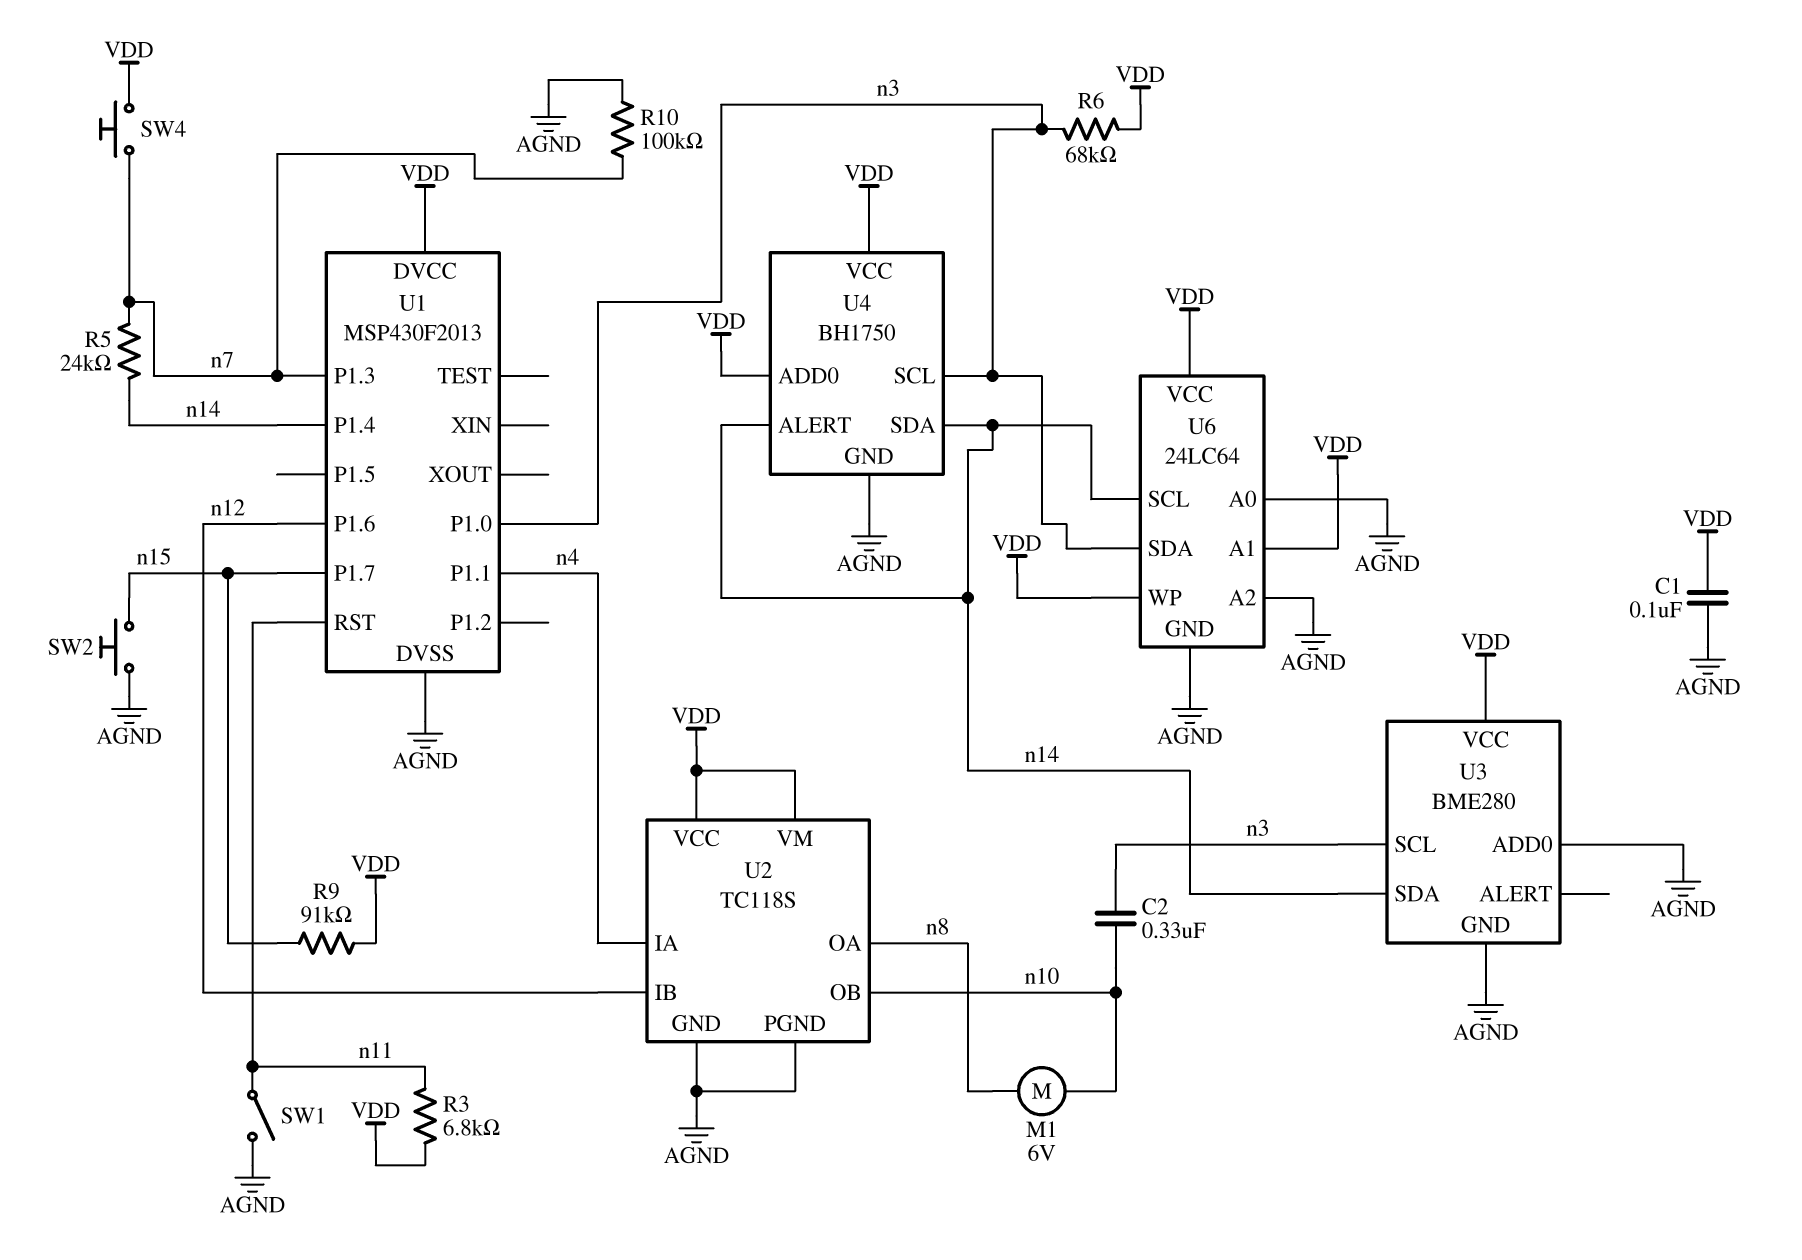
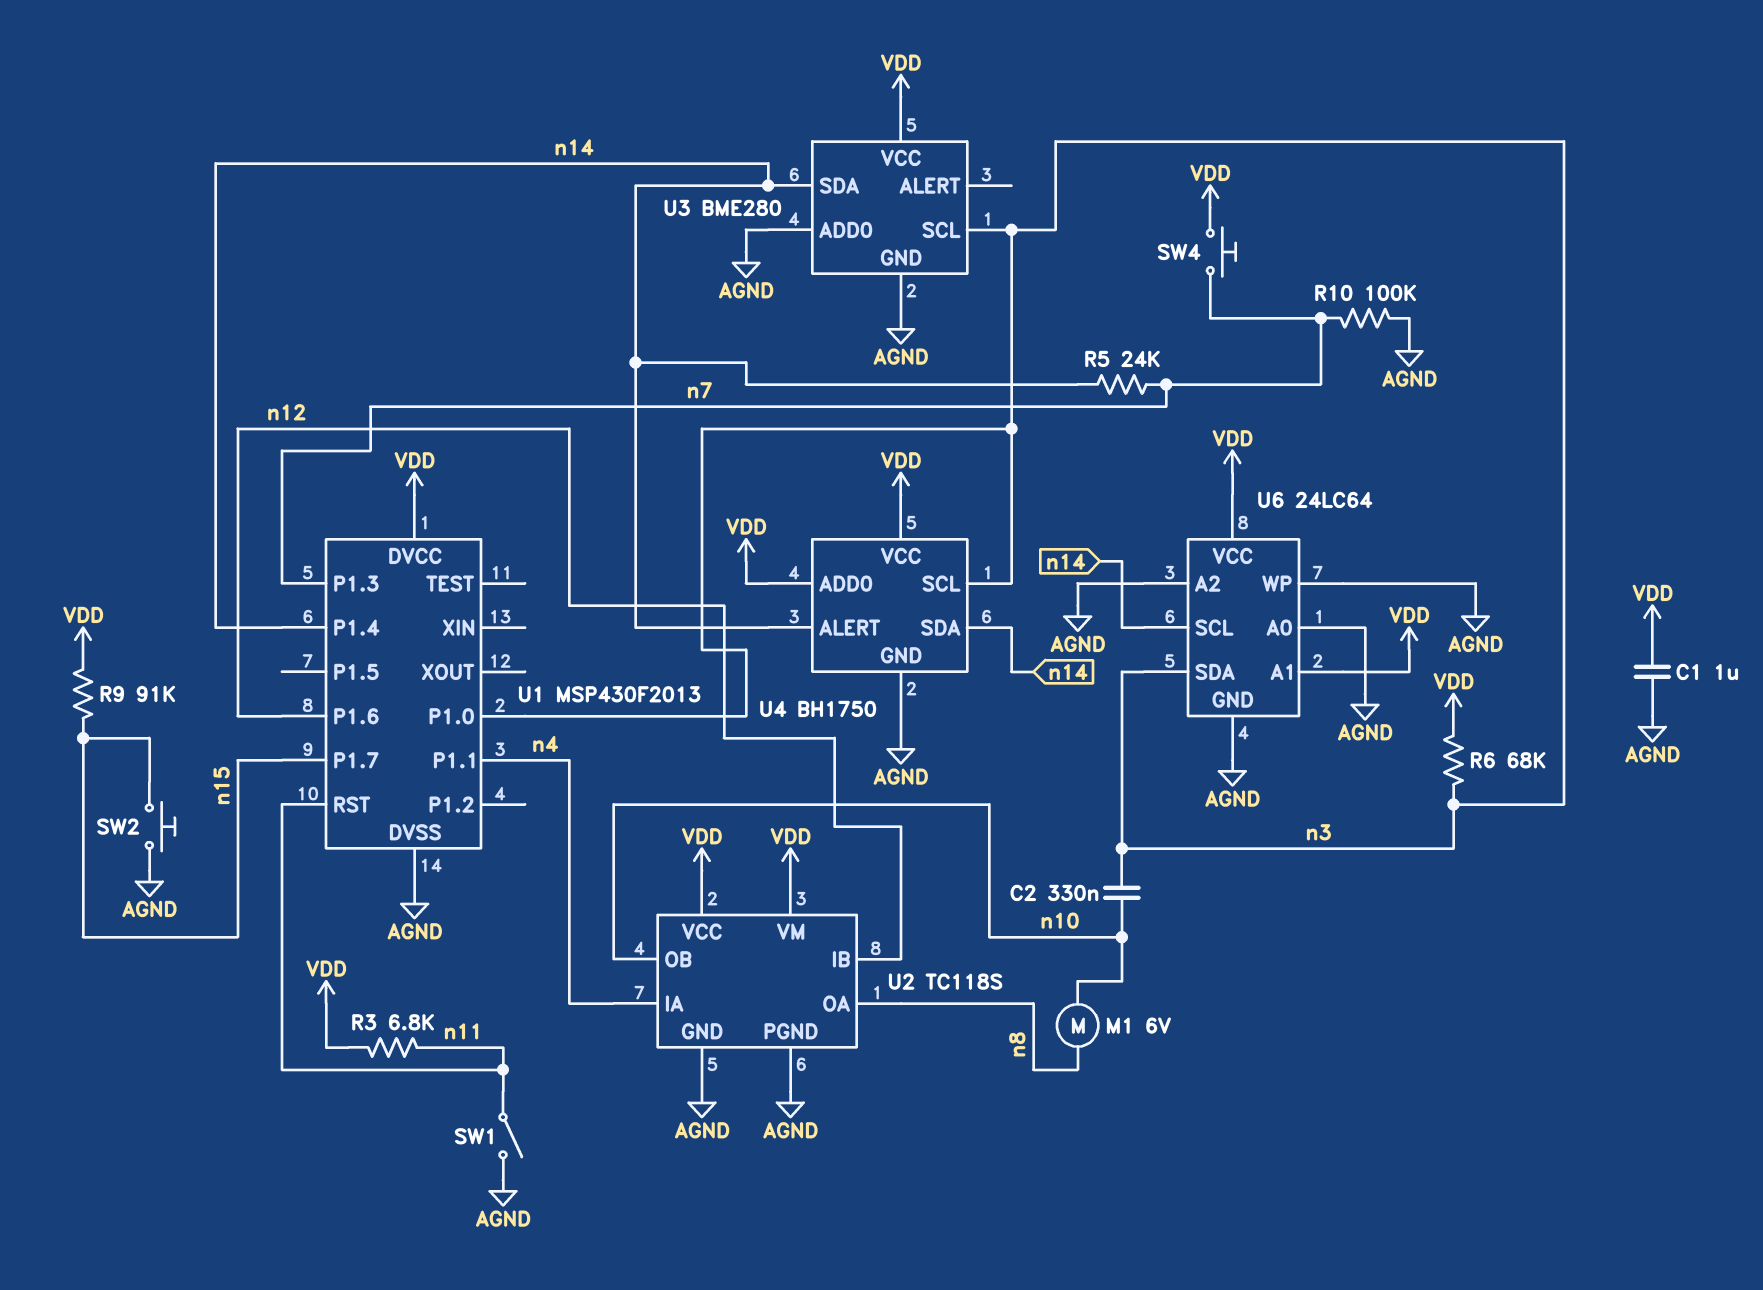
C1: 100nF (AGND, VDD) -> 1uF (AGND, VDD)
U6 pin WP: VDD -> AGND

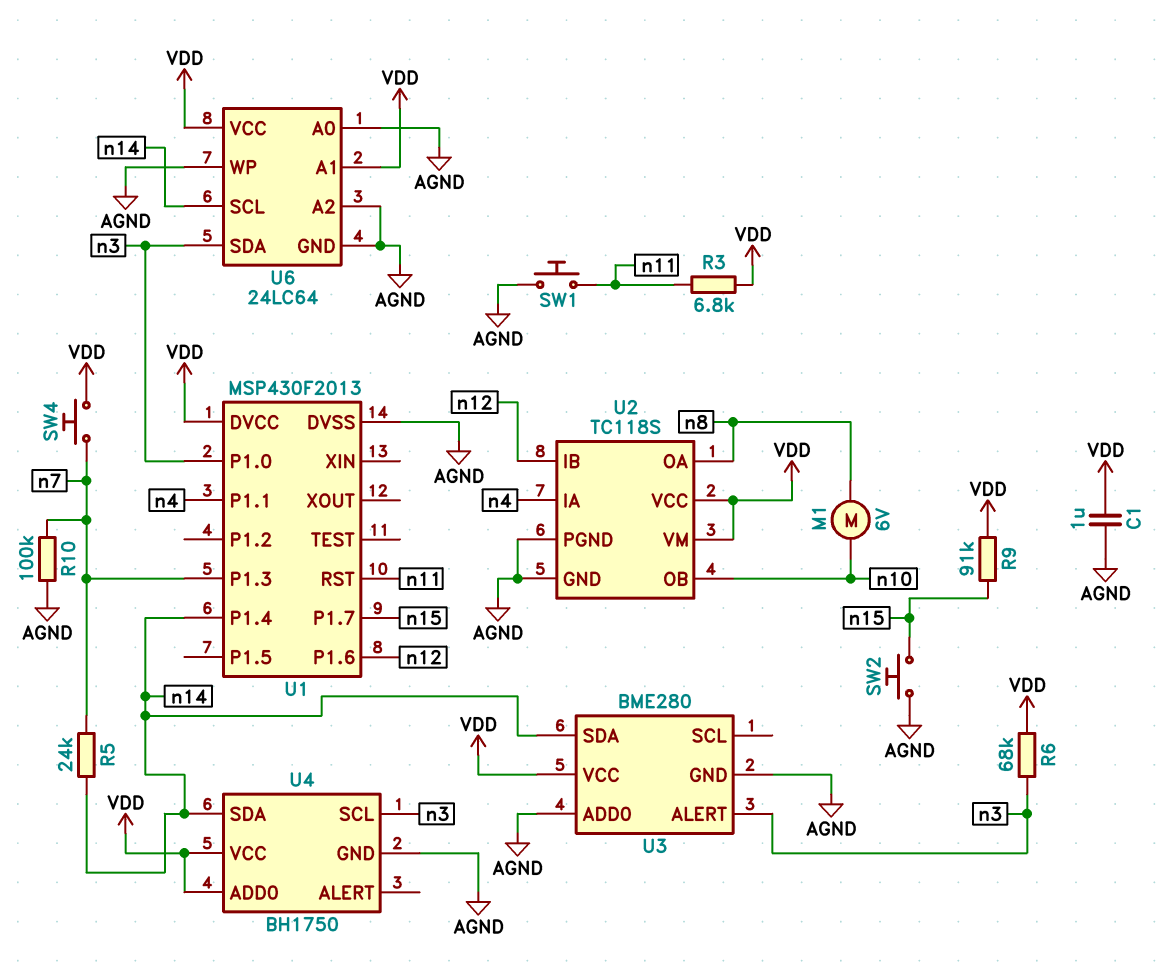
C2: 330nF (n3, n10) -> none
SW1: switch (AGND, n11) -> button (AGND, n11)
U3 pin ALERT: none -> n3
U3 pin SCL: n3 -> none
U4 pin ALERT: n14 -> none

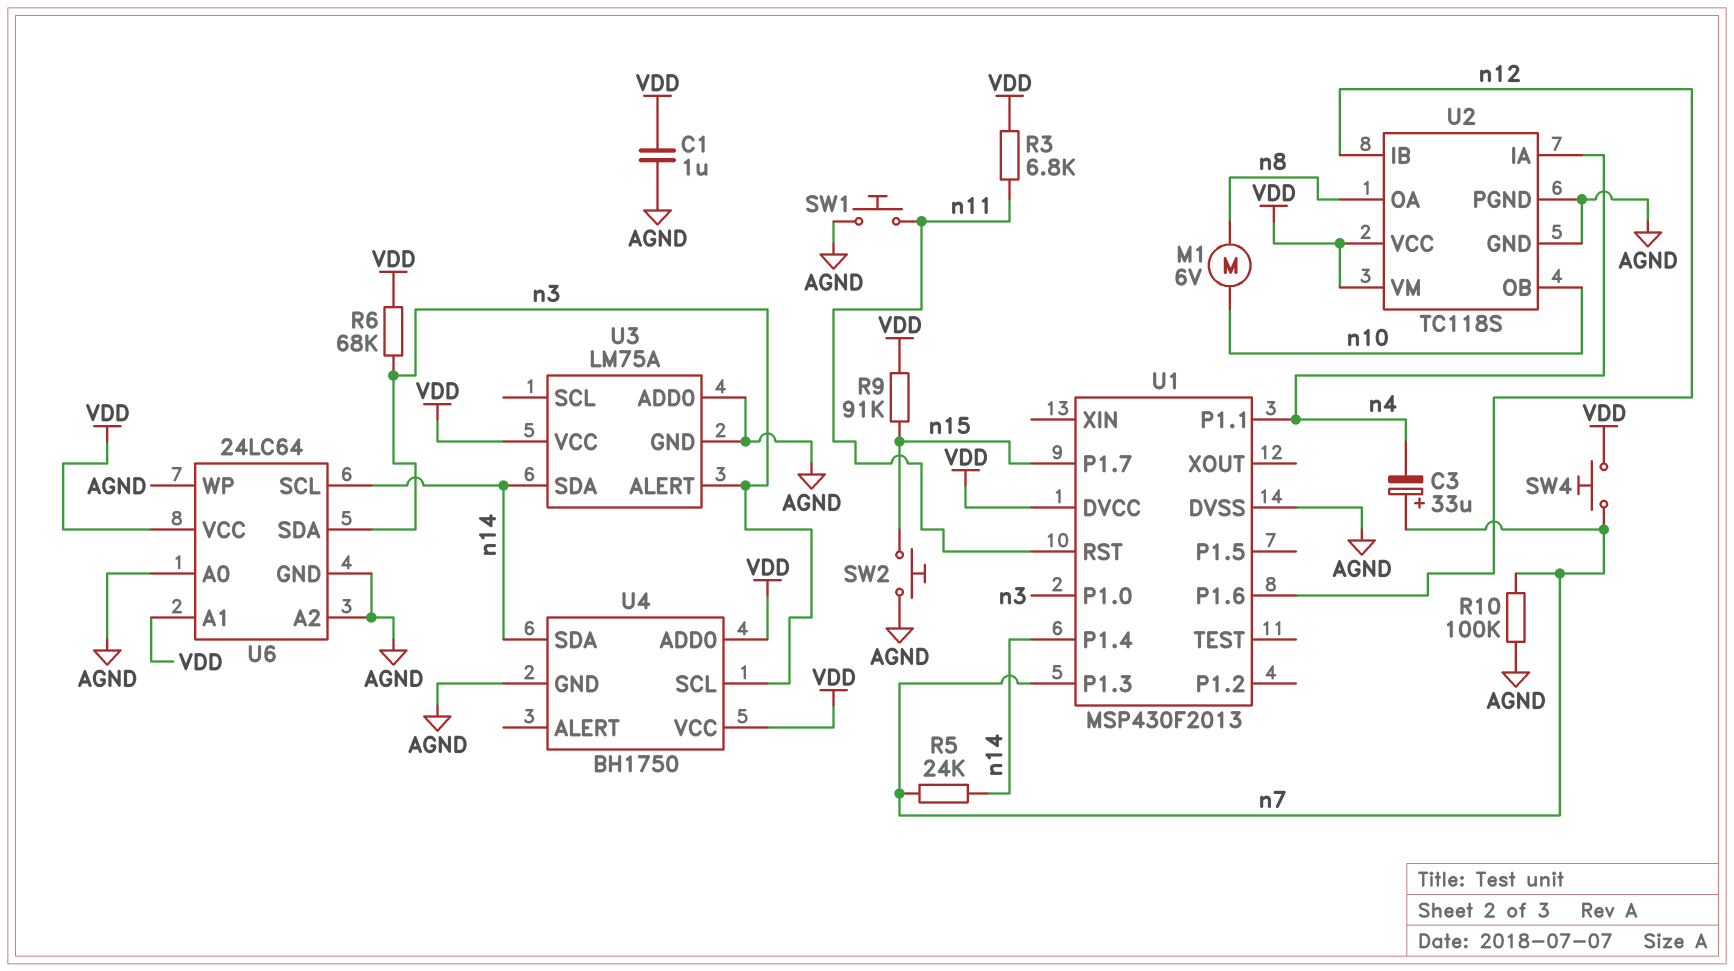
C3: none -> 33uF (plus n7, minus n4)
U3: BME280 -> LM75A

